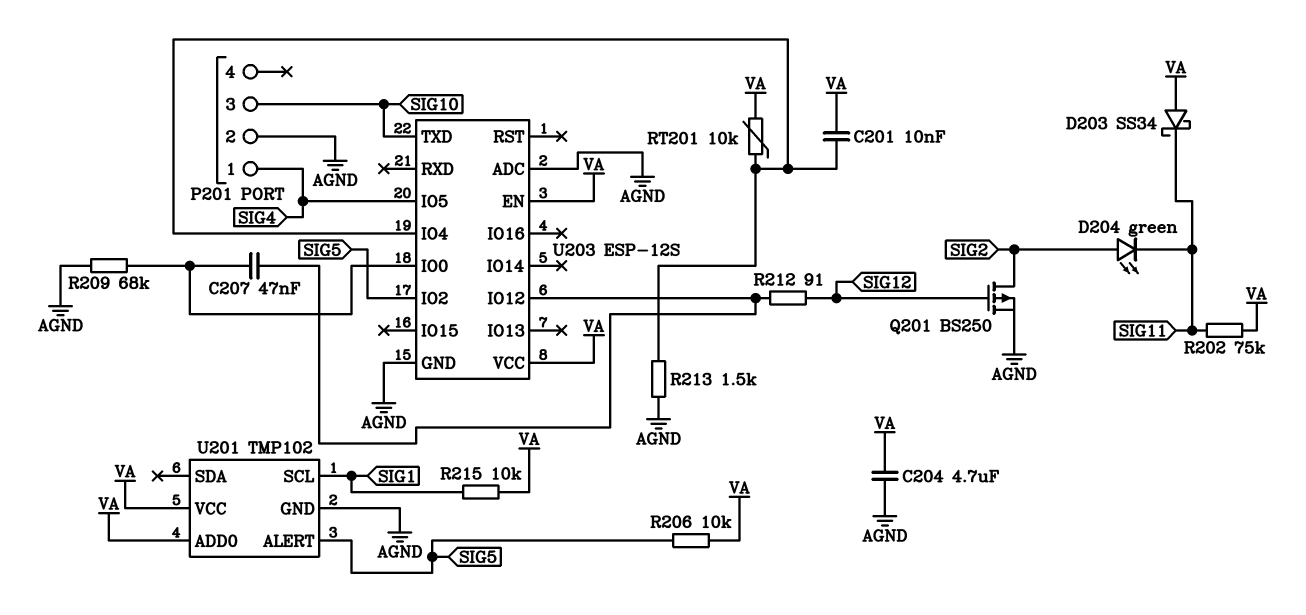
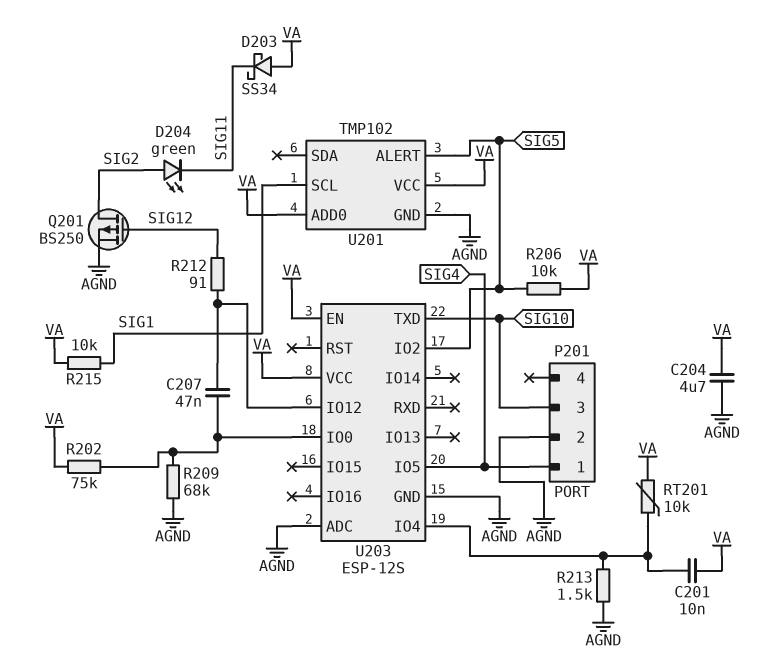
R202: 75k (SIG11, VA) -> 75k (U203/IO0, VA)

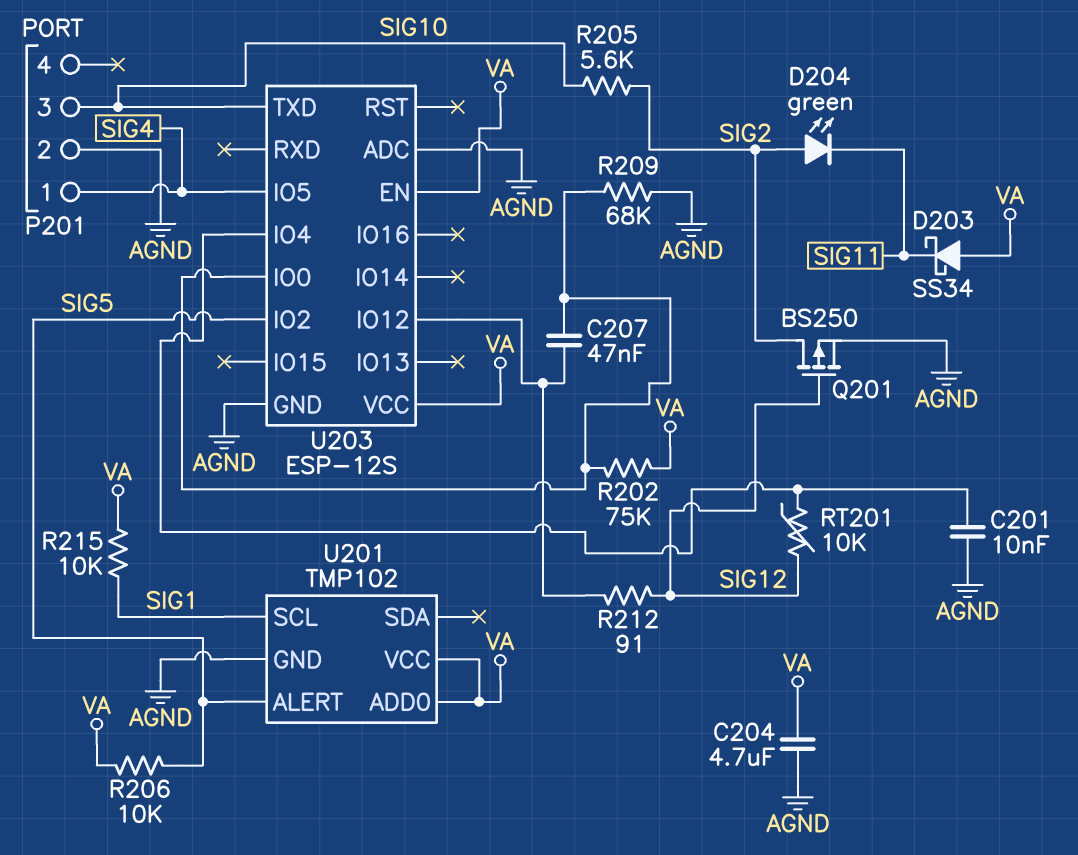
C201: 10nF (U203/IO4, VA) -> 10nF (AGND, U203/IO4)
R205: none -> 5.6k (SIG2, SIG10)
R213: 1.5k (AGND, U203/IO4) -> none
RT201: 10k (U203/IO4, VA) -> 10k (SIG12, U203/IO4)

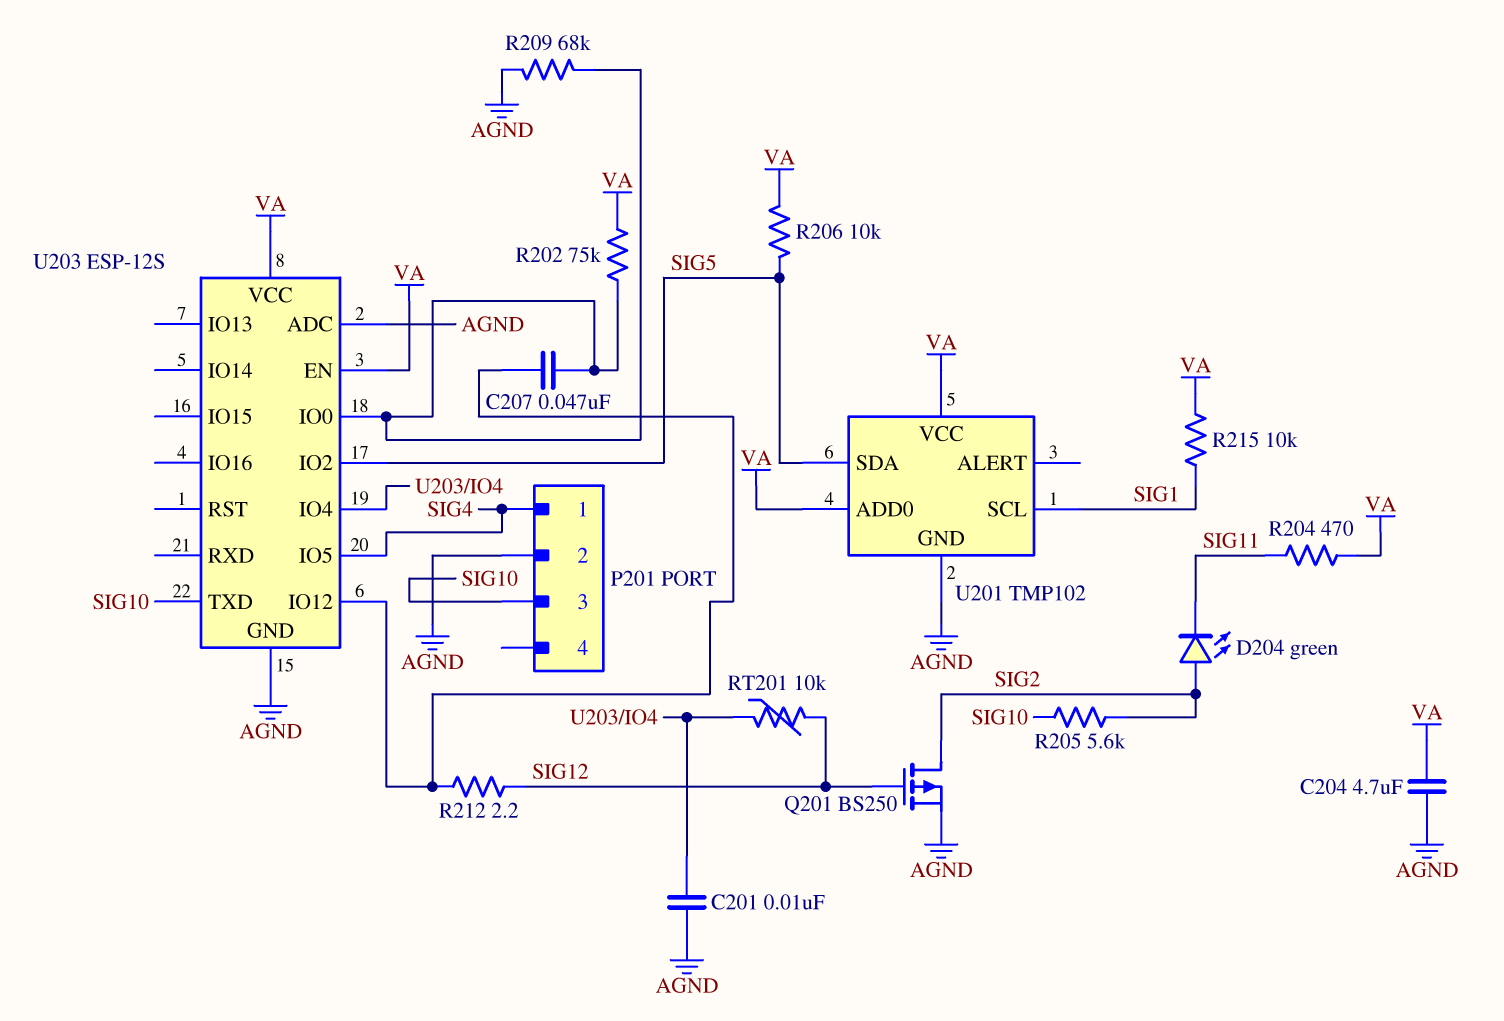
D203: schottky SS34 (A VA, K SIG11) -> none
R204: none -> 470 (SIG11, VA)
R212: 91 (SIG12, U203/IO12) -> 2.2 (SIG12, U203/IO12)
U201 pin ALERT: SIG5 -> none
U201 pin SDA: none -> SIG5

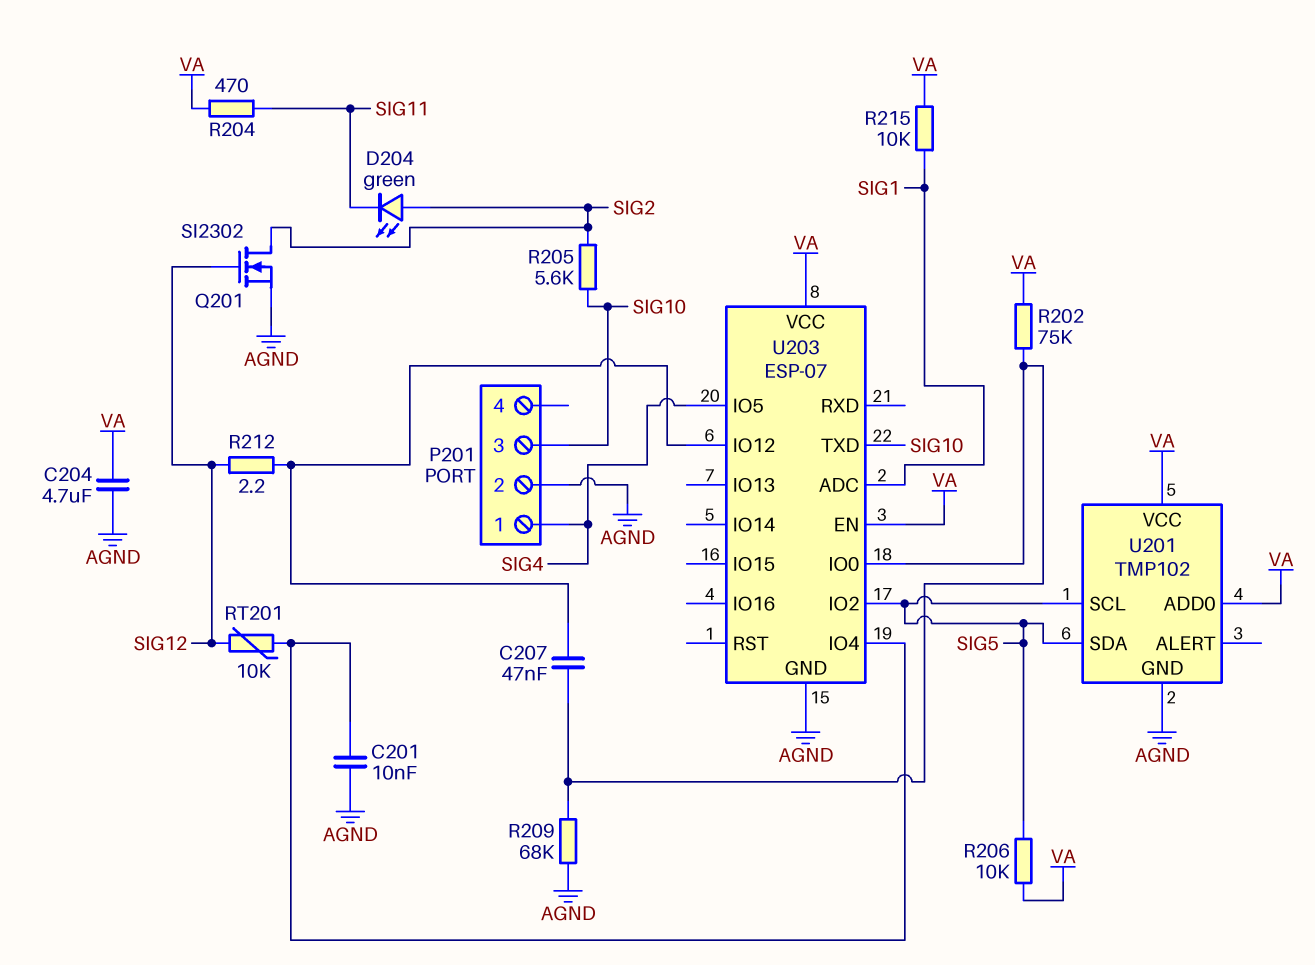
Q201: PMOS BS250 (G SIG12, D SIG2, S AGND) -> NMOS SI2302 (G SIG12, D SIG2, S AGND)
U201 pin SCL: SIG1 -> SIG5
U203: ESP-12S -> ESP-07
U203 pin ADC: AGND -> SIG1

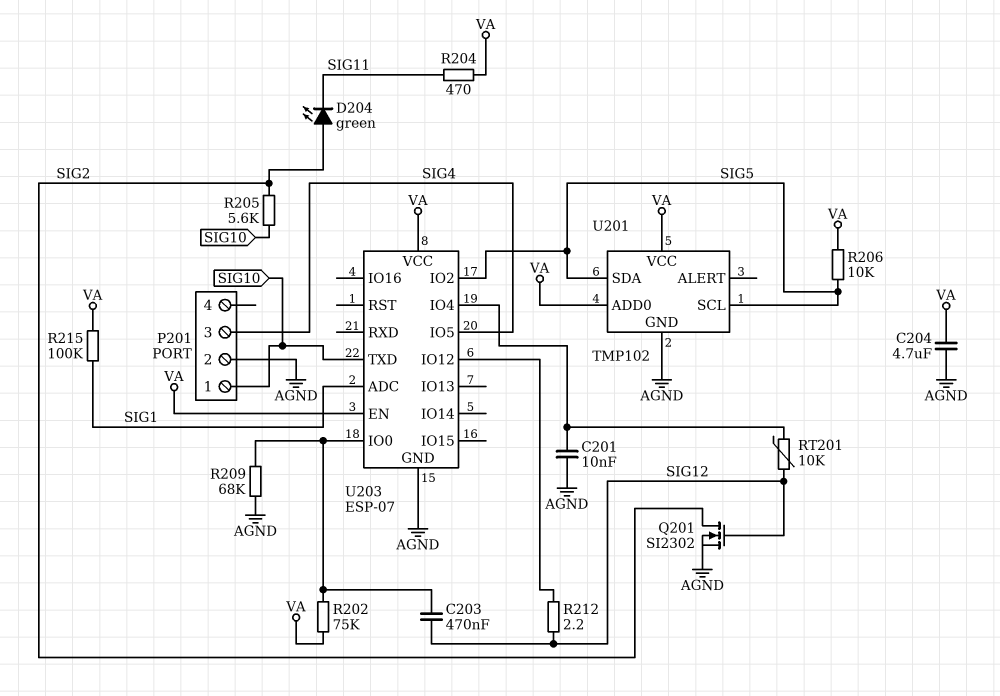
C203: none -> 470nF (SIG12, U203/IO0)
C207: 47nF (U203/IO0, U203/IO12) -> none
P201 pin 1: SIG4 -> SIG10
P201 pin 3: SIG10 -> SIG4
R215: 10k (SIG1, VA) -> 100k (SIG1, VA)

